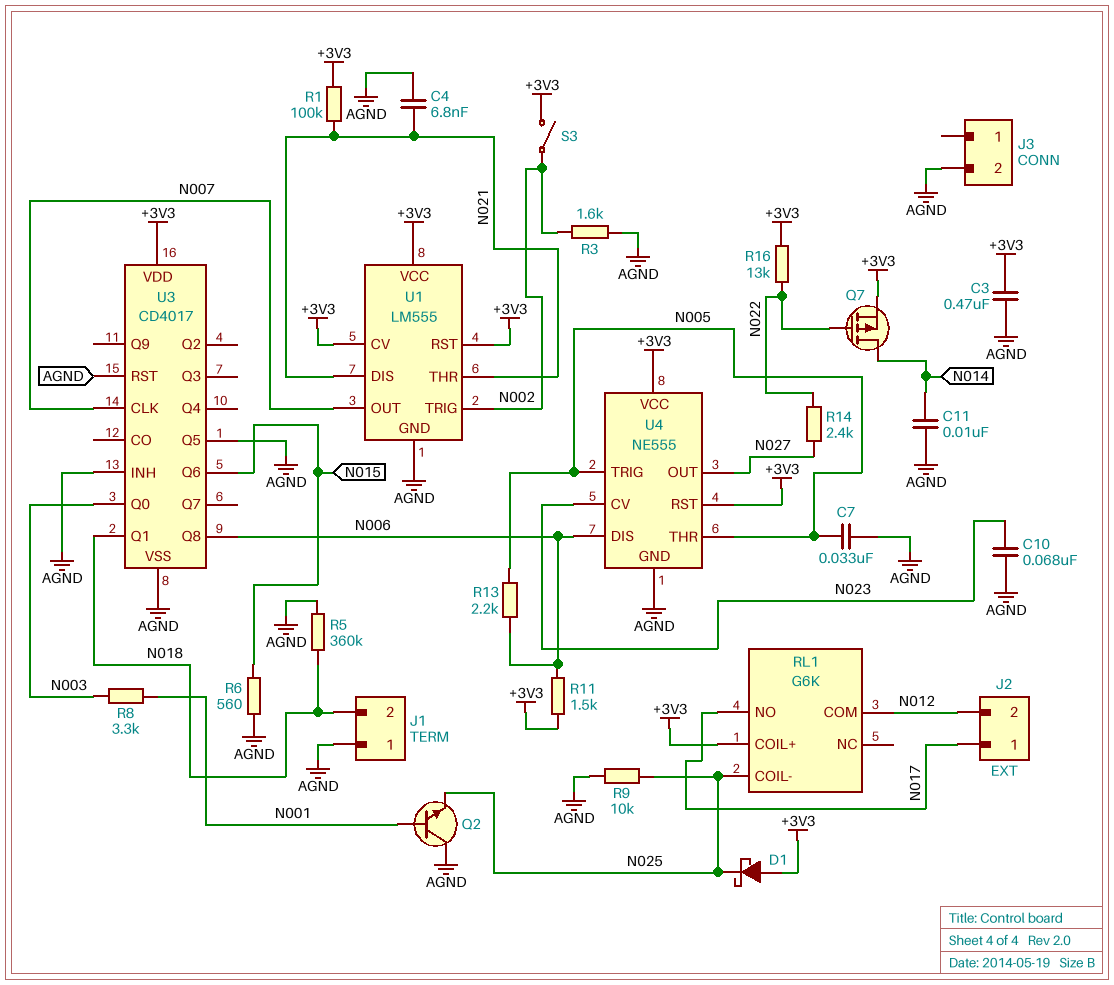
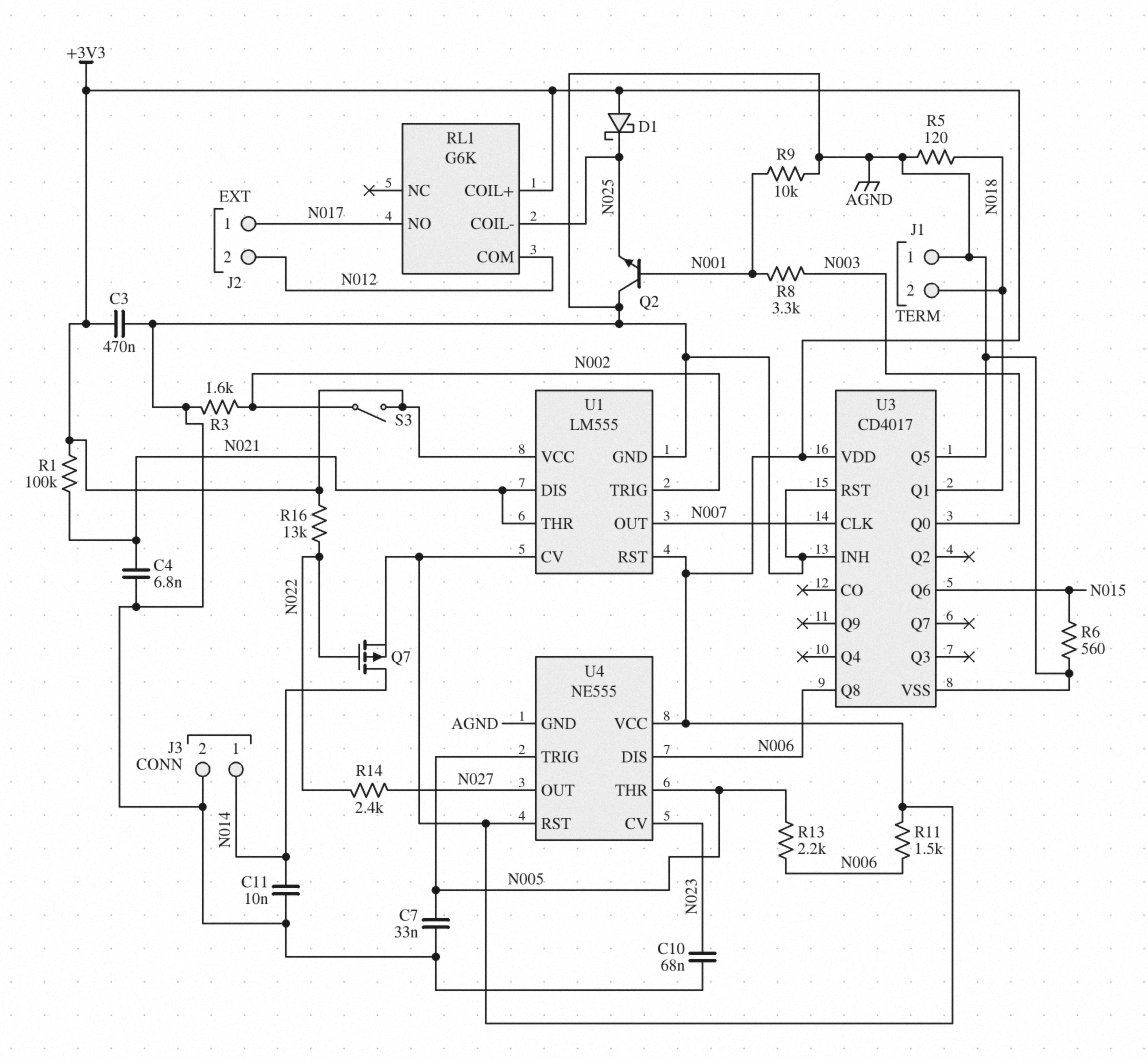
J3 pin 1: none -> N014
R5: 360k (AGND, N018) -> 120 (AGND, N018)
R9: 10k (AGND, N025) -> 10k (AGND, N001)

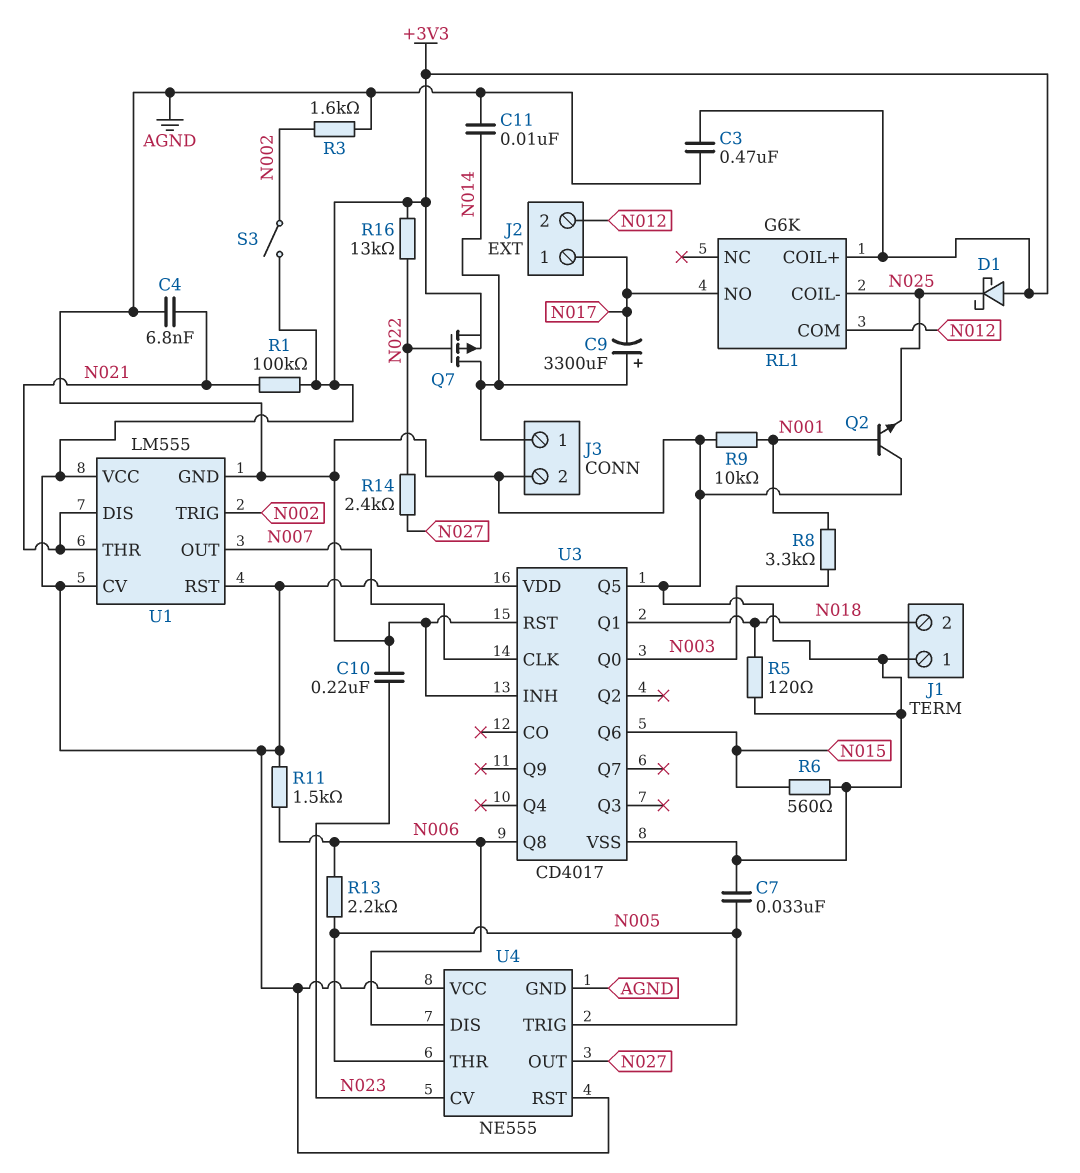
C9: none -> 3300uF (plus N014, minus N017)
C10: 68nF (AGND, N023) -> 220nF (AGND, N023)

